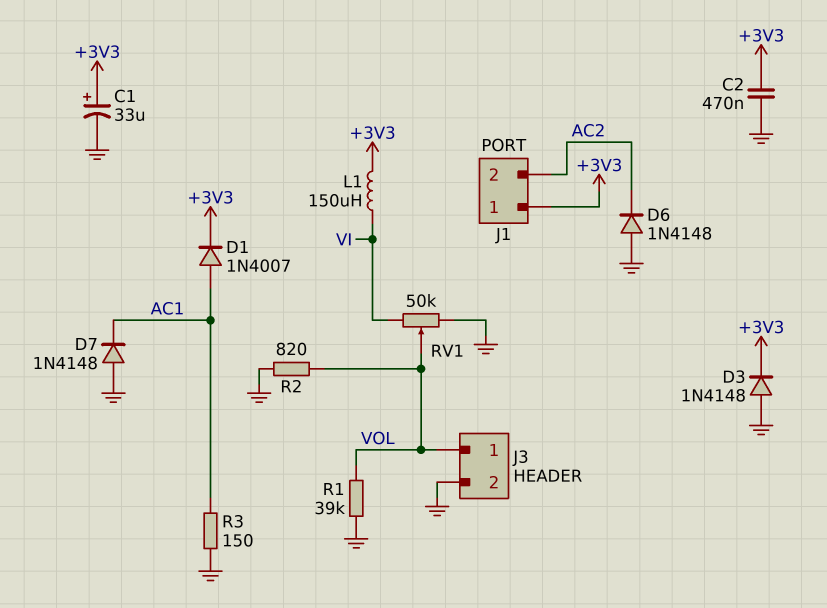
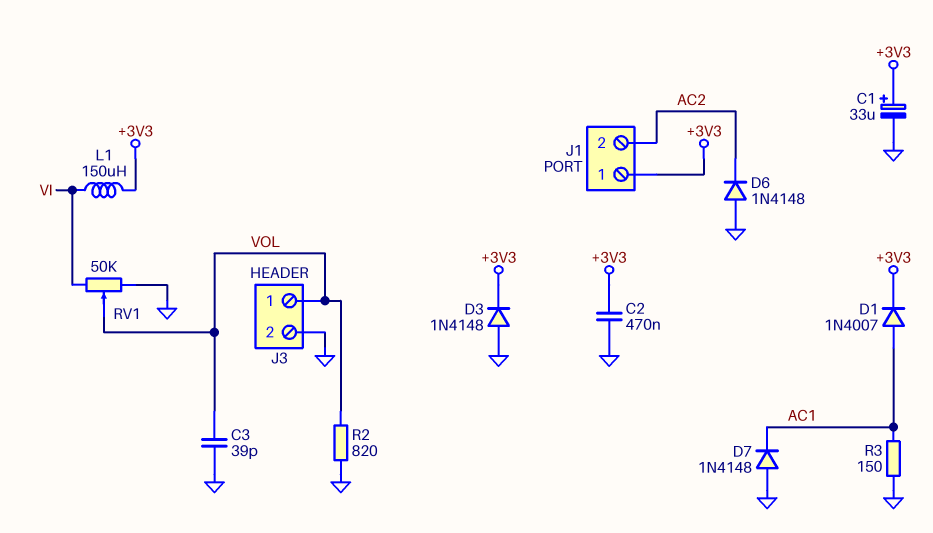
C3: none -> 39pF (GND, VOL)
R1: 39k (GND, VOL) -> none

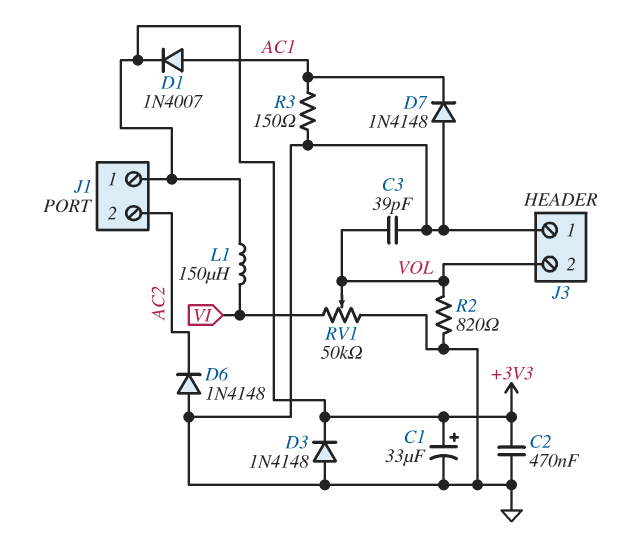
J3 pin 1: VOL -> GND
J3 pin 2: GND -> VOL

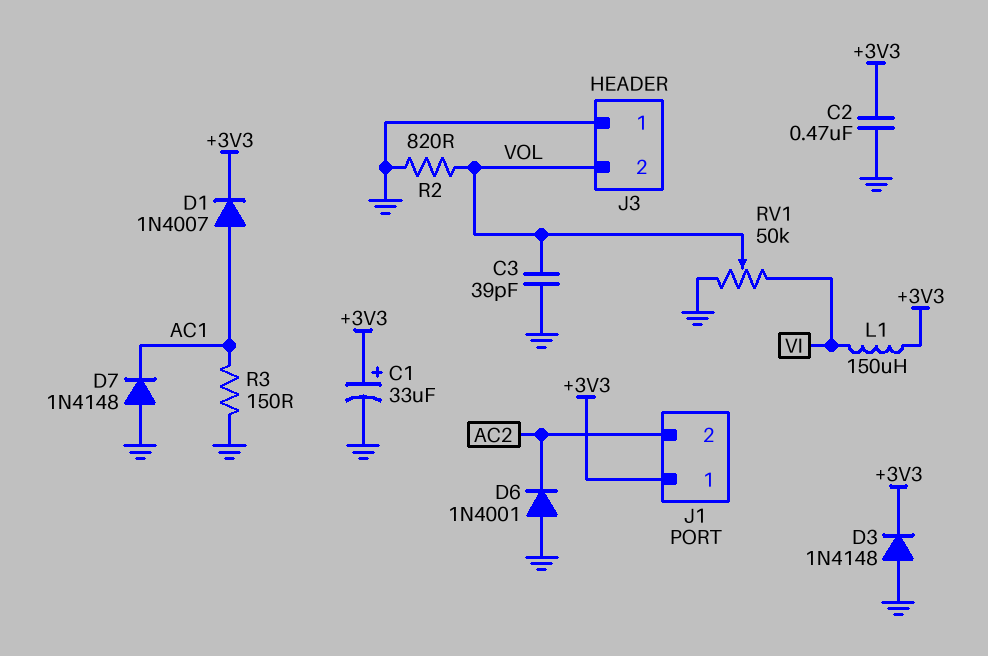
D6: diode 1N4148 (A GND, K AC2) -> diode 1N4001 (A GND, K AC2)

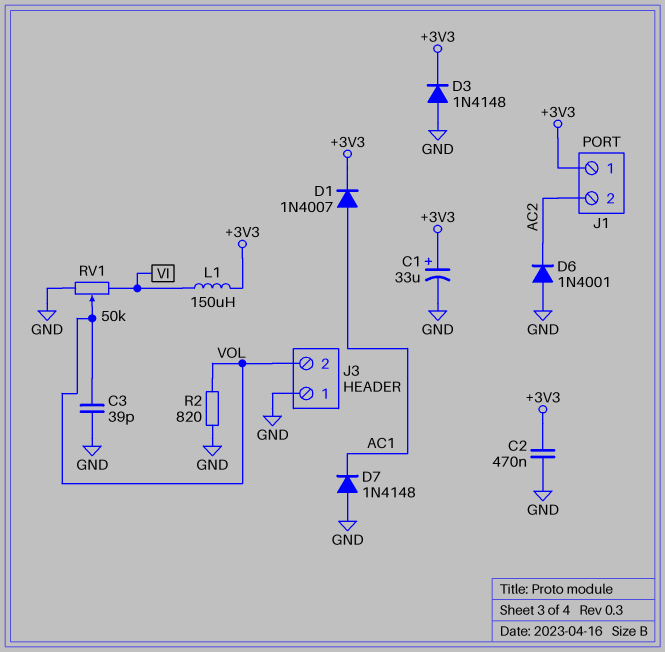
R3: 150 (AC1, GND) -> none

